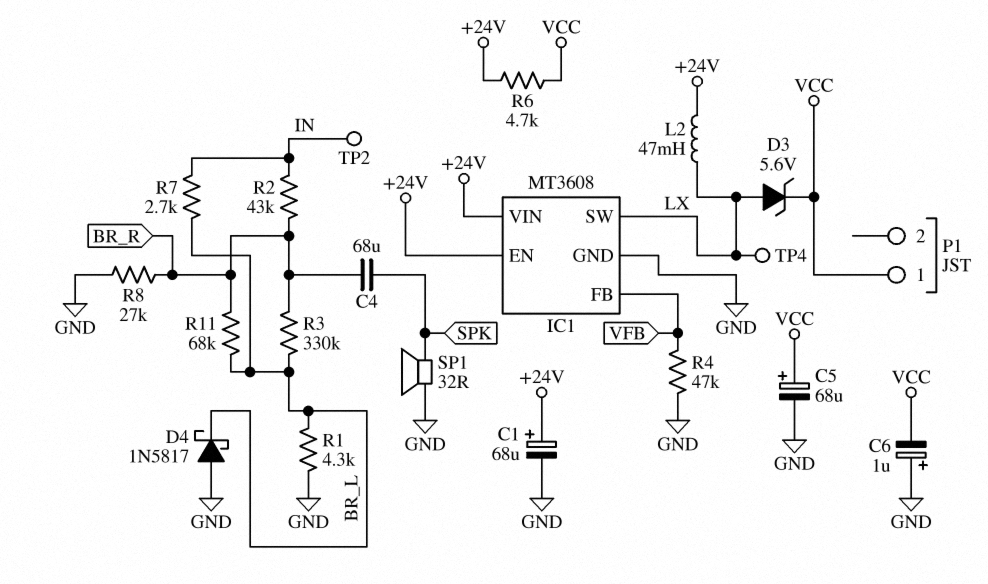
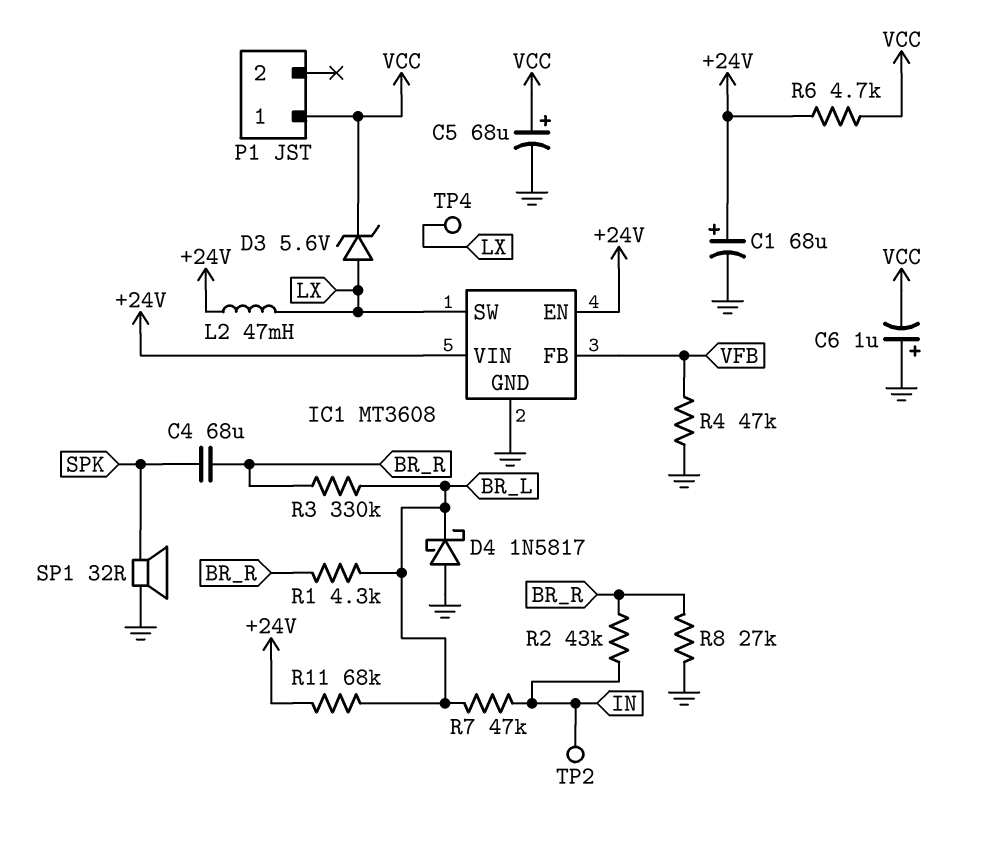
R1: 4.3k (BR_L, GND) -> 4.3k (BR_L, BR_R)
R7: 2.7k (BR_L, IN) -> 47k (BR_L, IN)
R11: 68k (BR_L, BR_R) -> 68k (+24V, BR_L)

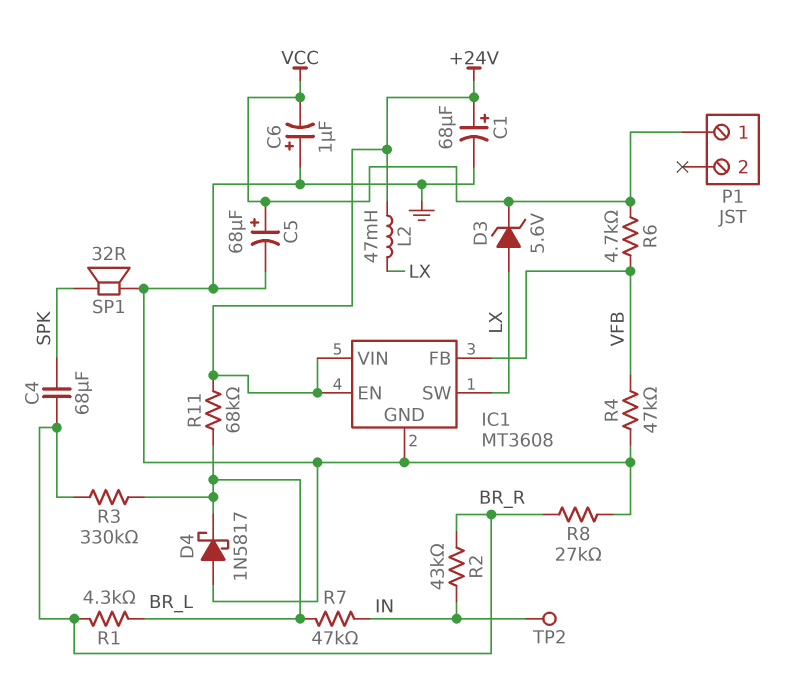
R6: 4.7k (+24V, VCC) -> 4.7k (VCC, VFB)
TP4: test point (LX) -> none

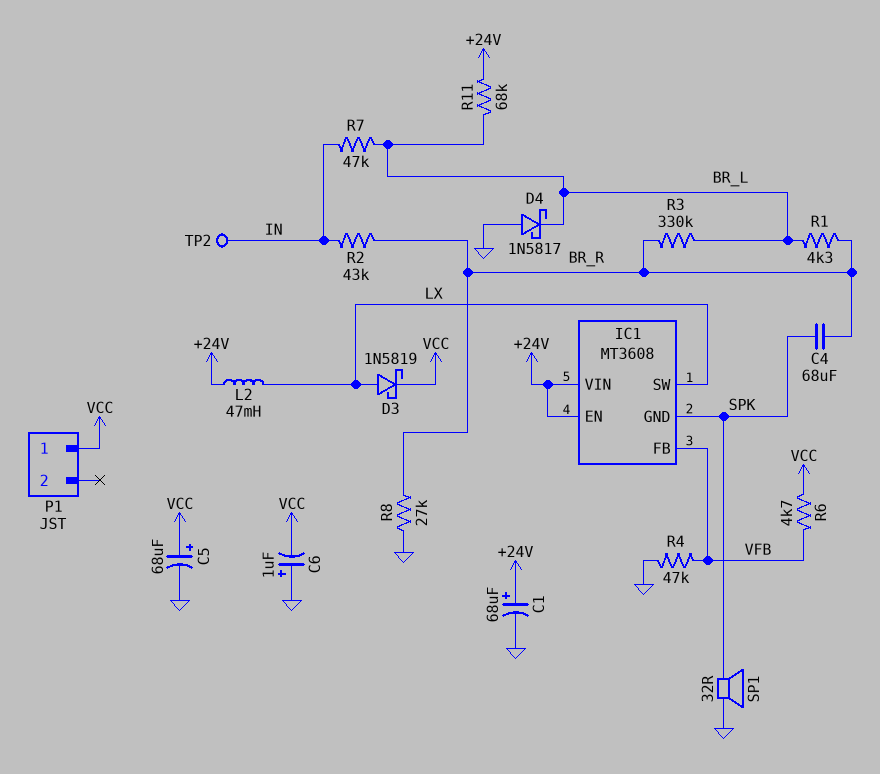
D3: zener 5.6V (A LX, K VCC) -> schottky 1N5819 (A LX, K VCC)
IC1 pin GND: GND -> SPK

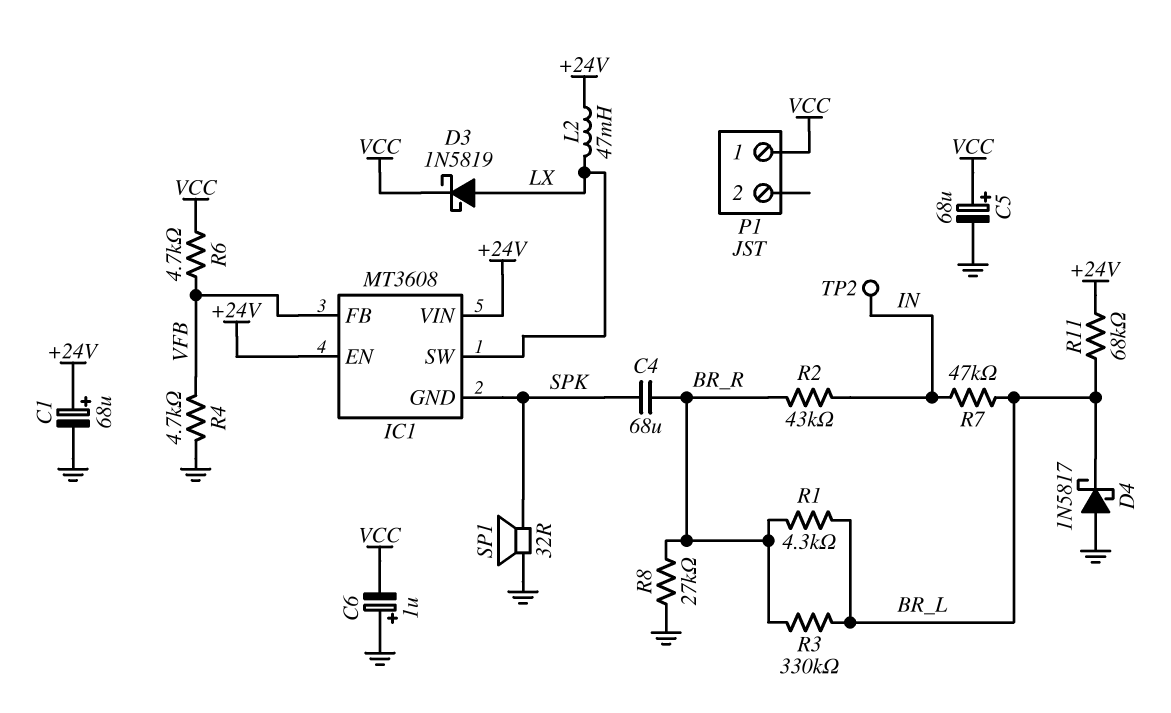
R4: 47k (GND, VFB) -> 4.7k (GND, VFB)

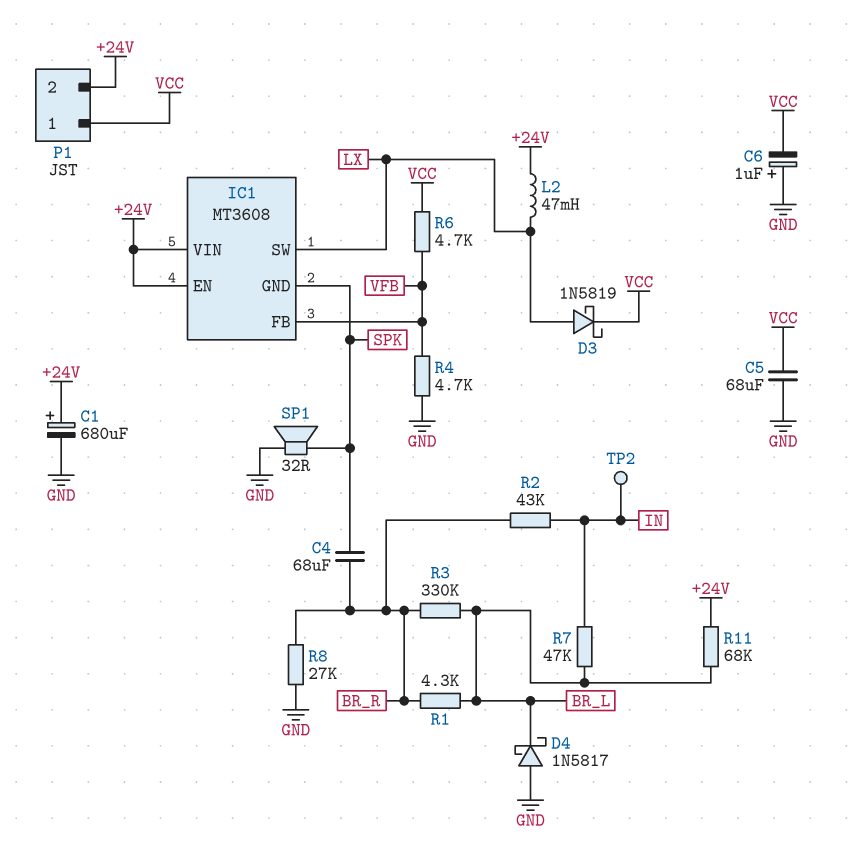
C1: 68uF (plus +24V, minus GND) -> 680uF (plus +24V, minus GND)
C5: 68uF (plus VCC, minus GND) -> 68uF (GND, VCC)
P1 pin 2: none -> +24V

